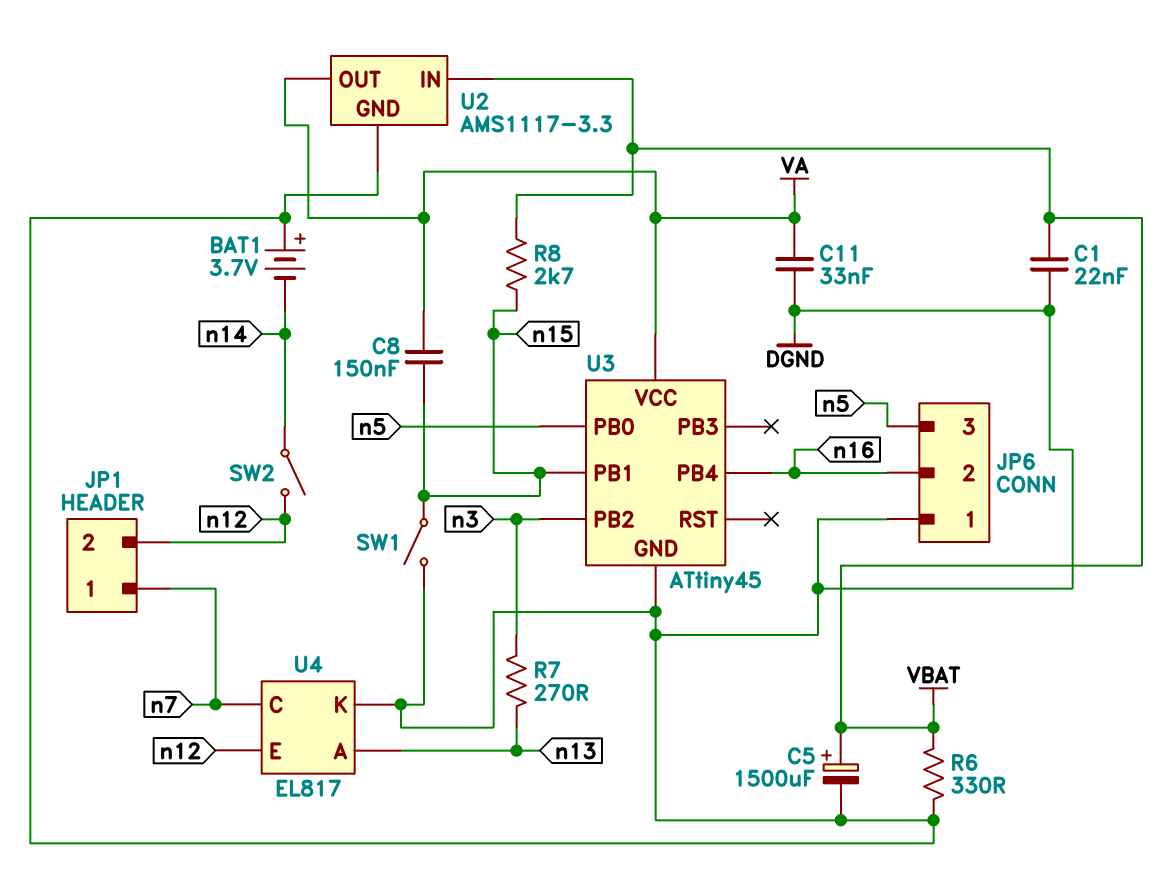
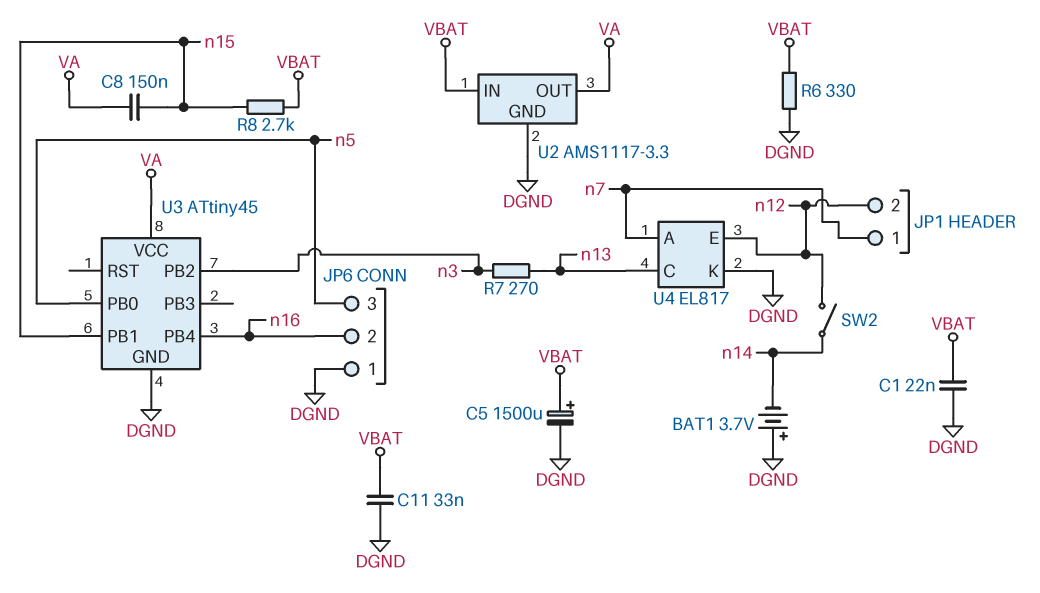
C11: 33nF (DGND, VA) -> 33nF (DGND, VBAT)
SW1: switch (DGND, n15) -> none
U4 pin A: n13 -> n7
U4 pin C: n7 -> n13

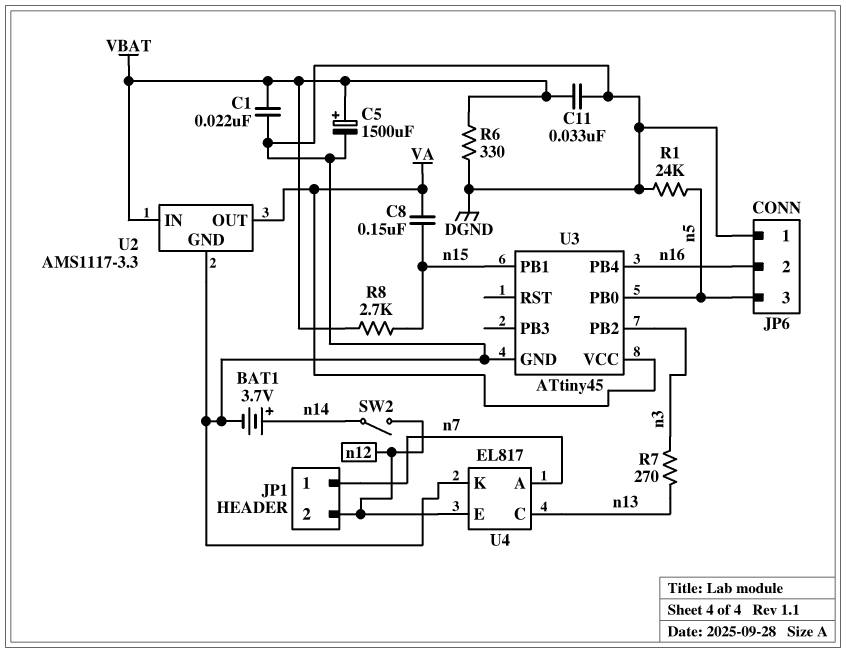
BAT1: 3.7V (plus DGND, minus n14) -> 3.7V (plus n14, minus DGND)
R1: none -> 24k (DGND, n5)

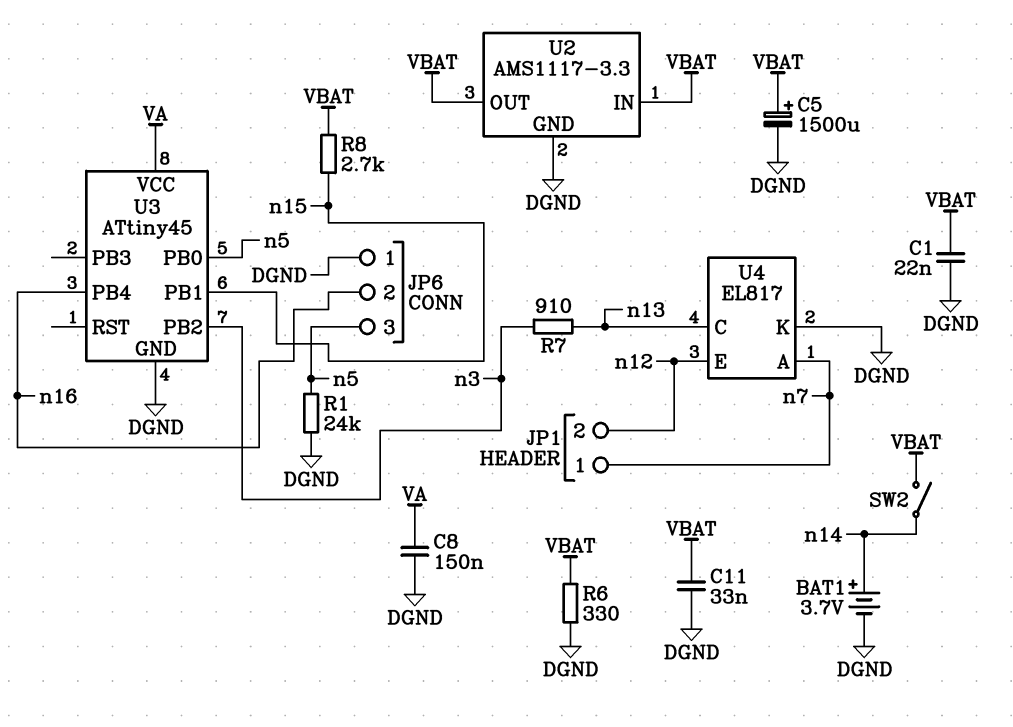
C8: 150nF (VA, n15) -> 150nF (DGND, VA)
R7: 270 (n3, n13) -> 910 (n3, n13)
SW2: switch (n12, n14) -> switch (VBAT, n14)
U2 pin OUT: VA -> VBAT

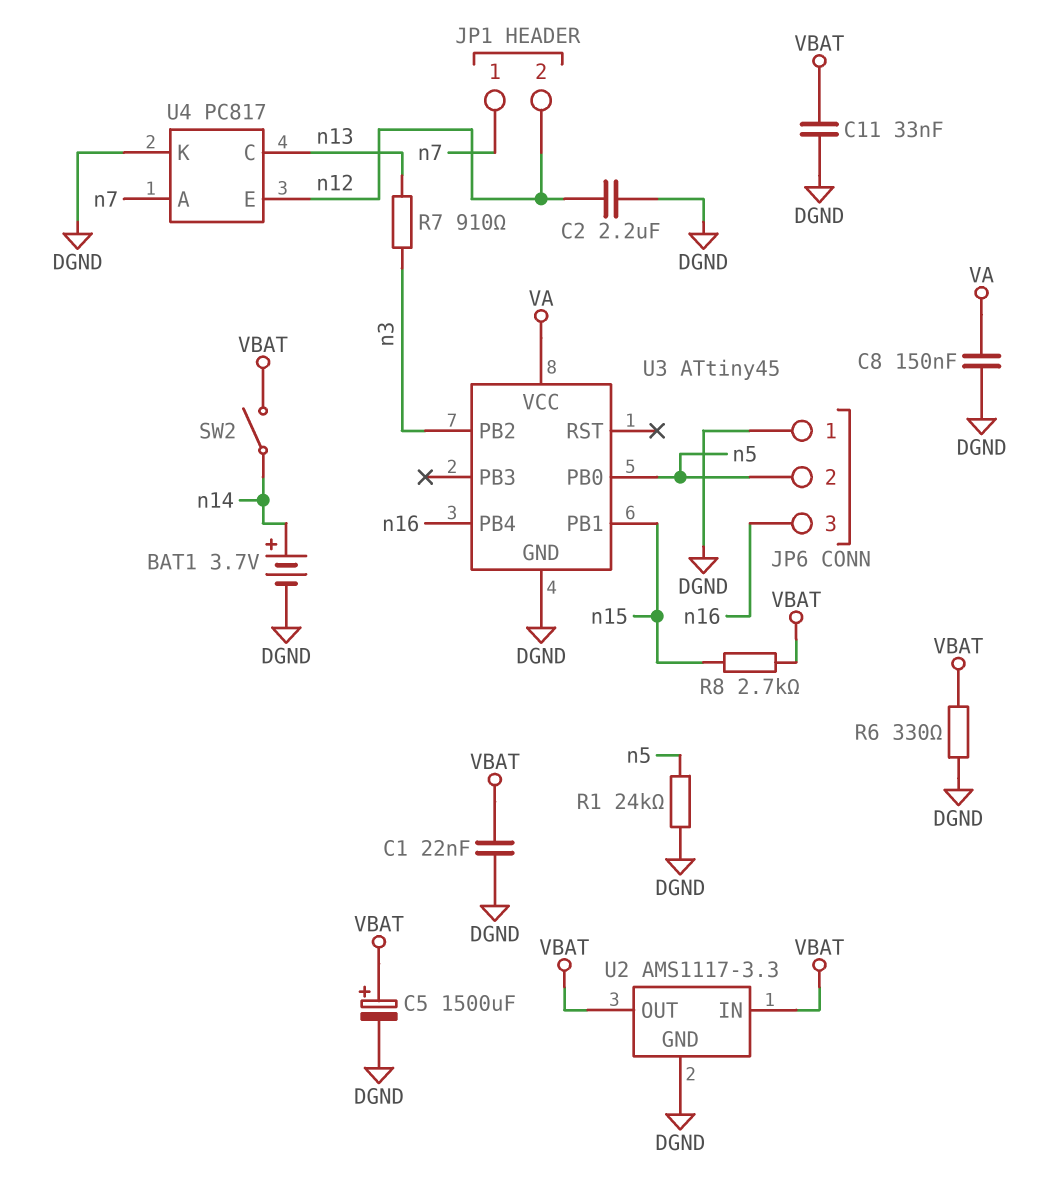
C2: none -> 2.2uF (DGND, n12)
JP6 pin 2: n16 -> n5
JP6 pin 3: n5 -> n16
U4: EL817 -> PC817

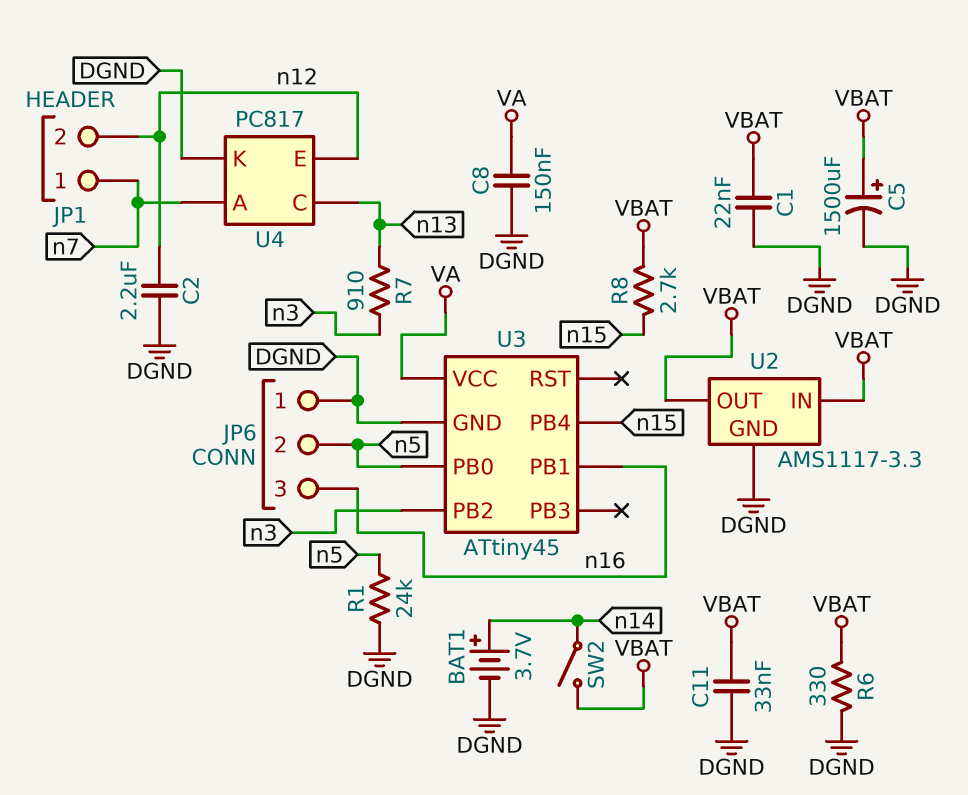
U3 pin PB1: n15 -> n16
U3 pin PB4: n16 -> n15

